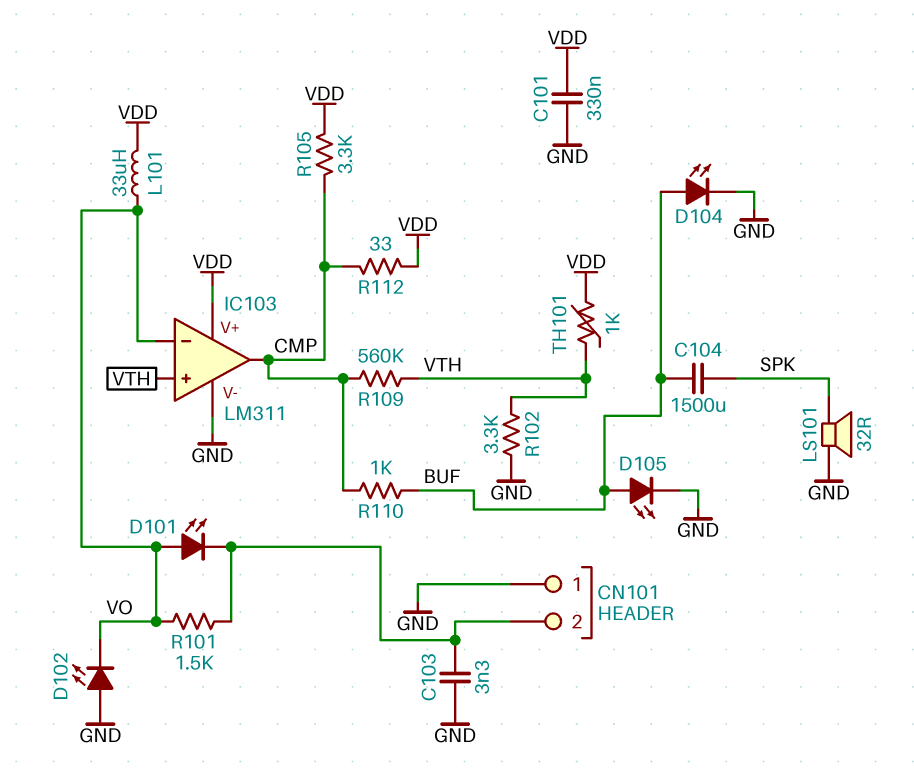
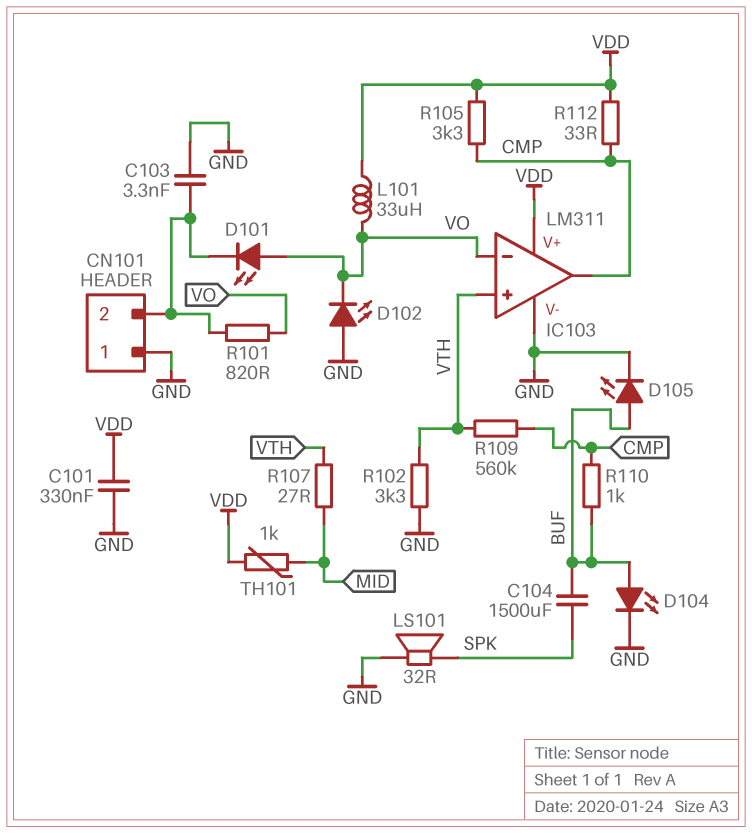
R101: 1.5k (CN101/2, VO) -> 820 (CN101/2, VO)
R107: none -> 27 (MID, VTH)
TH101: 1k (VDD, VTH) -> 1k (MID, VDD)

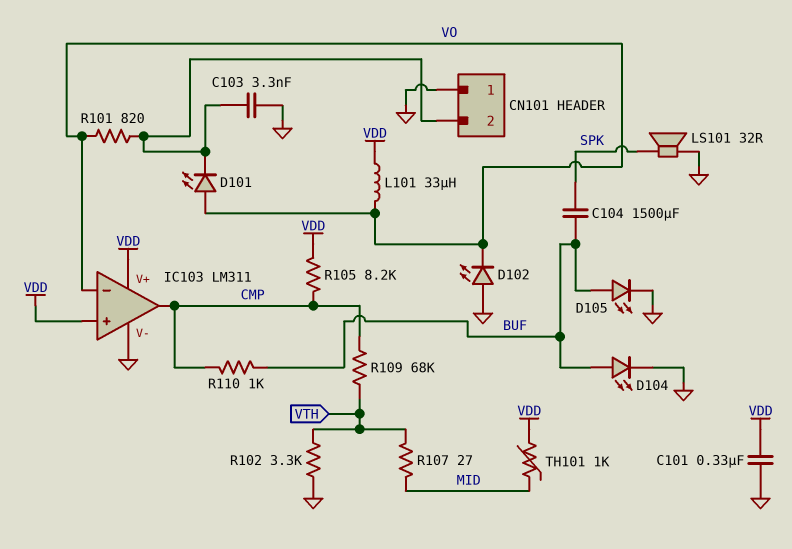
IC103 pin in+: VTH -> VDD
R105: 3.3k (CMP, VDD) -> 8.2k (CMP, VDD)
R109: 560k (CMP, VTH) -> 68k (CMP, VTH)
R112: 33 (CMP, VDD) -> none

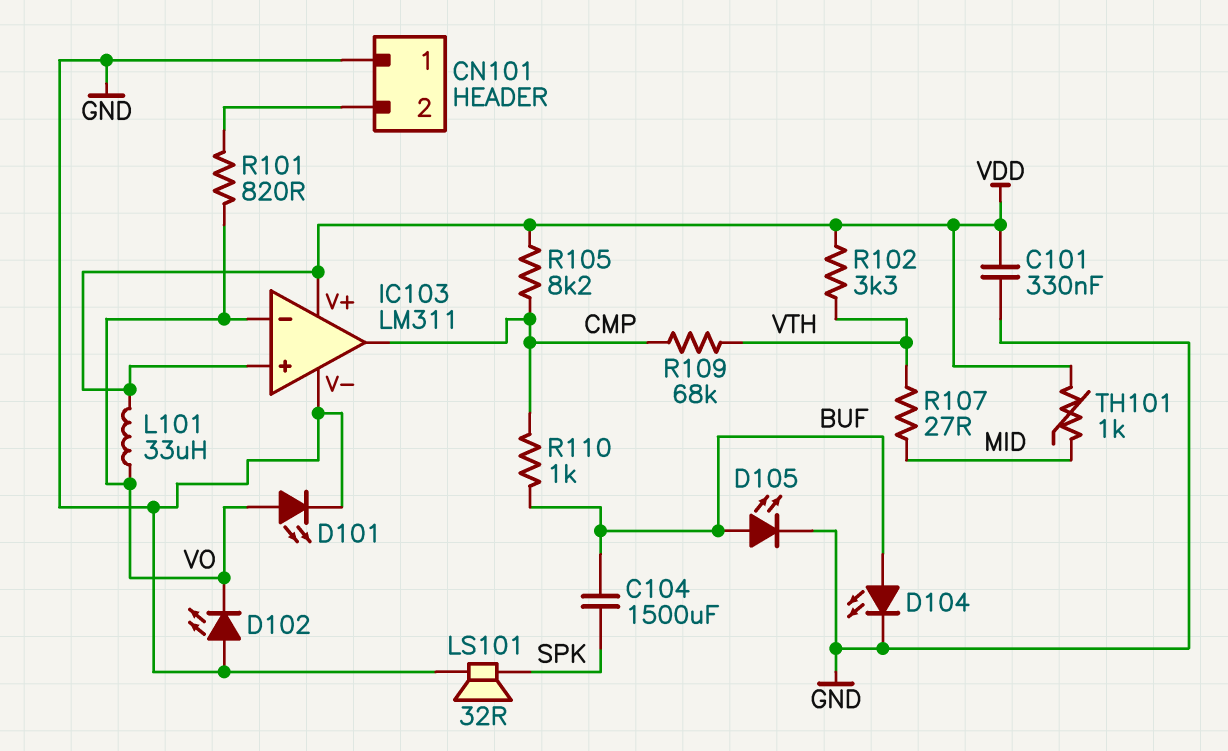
C103: 3.3nF (CN101/2, GND) -> none
D101: LED (A VO, K CN101/2) -> LED (A VO, K GND)
R102: 3.3k (GND, VTH) -> 3.3k (VDD, VTH)

